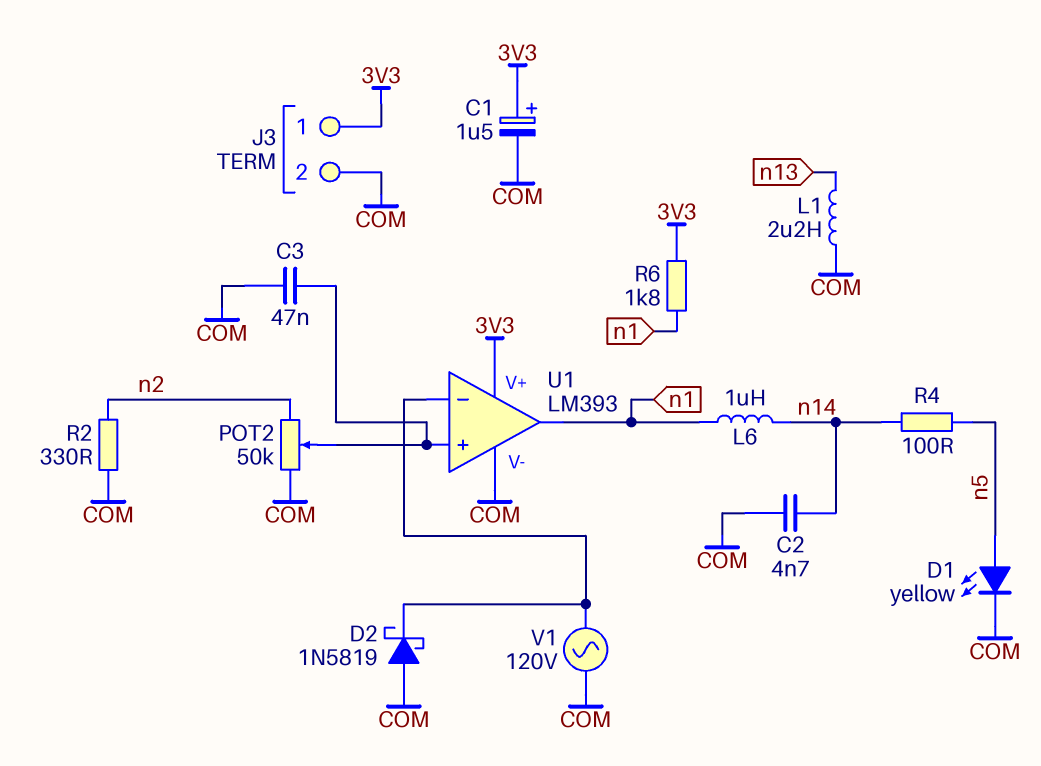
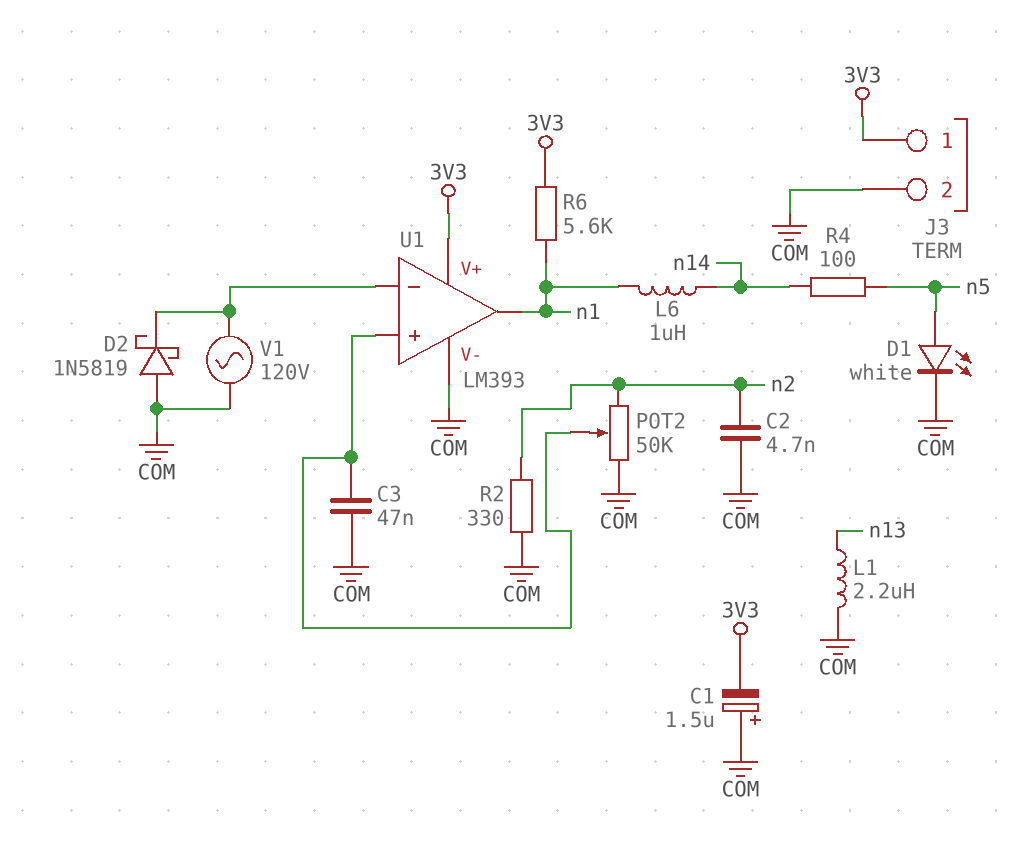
C1: 1.5uF (plus 3V3, minus COM) -> 1.5uF (plus COM, minus 3V3)
C2: 4.7nF (COM, n14) -> 4.7nF (COM, n2)
D1: LED yellow (A n5, K COM) -> LED white (A n5, K COM)
R6: 1.8k (3V3, n1) -> 5.6k (3V3, n1)

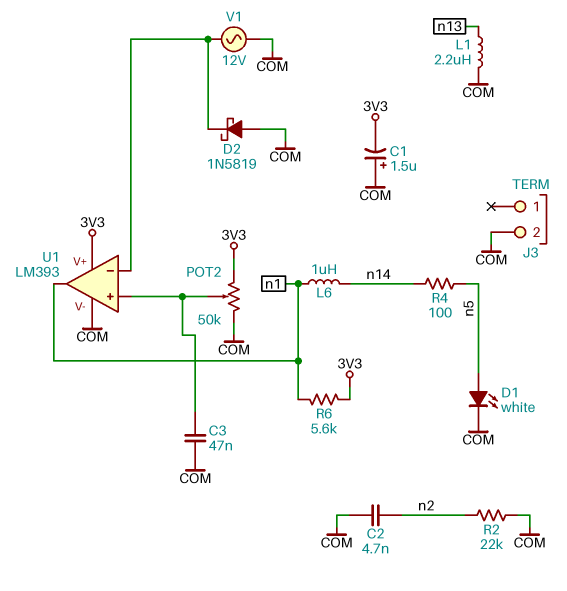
J3 pin 1: 3V3 -> none
POT2: 50k (COM, n2, wiper U1/in+) -> 50k (3V3, COM, wiper U1/in+)
R2: 330 (COM, n2) -> 22k (COM, n2)
V1: AC 120V (COM, U1/in-) -> AC 12V (COM, U1/in-)

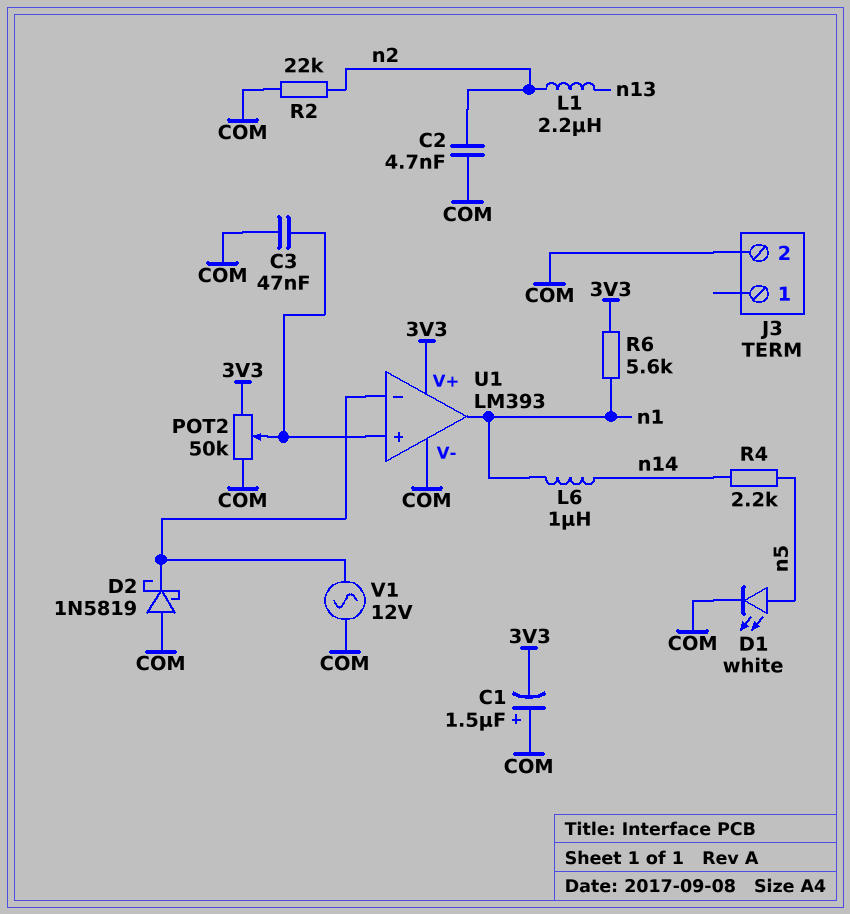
L1: 2.2uH (COM, n13) -> 2.2uH (n2, n13)
R4: 100 (n5, n14) -> 2.2k (n5, n14)

